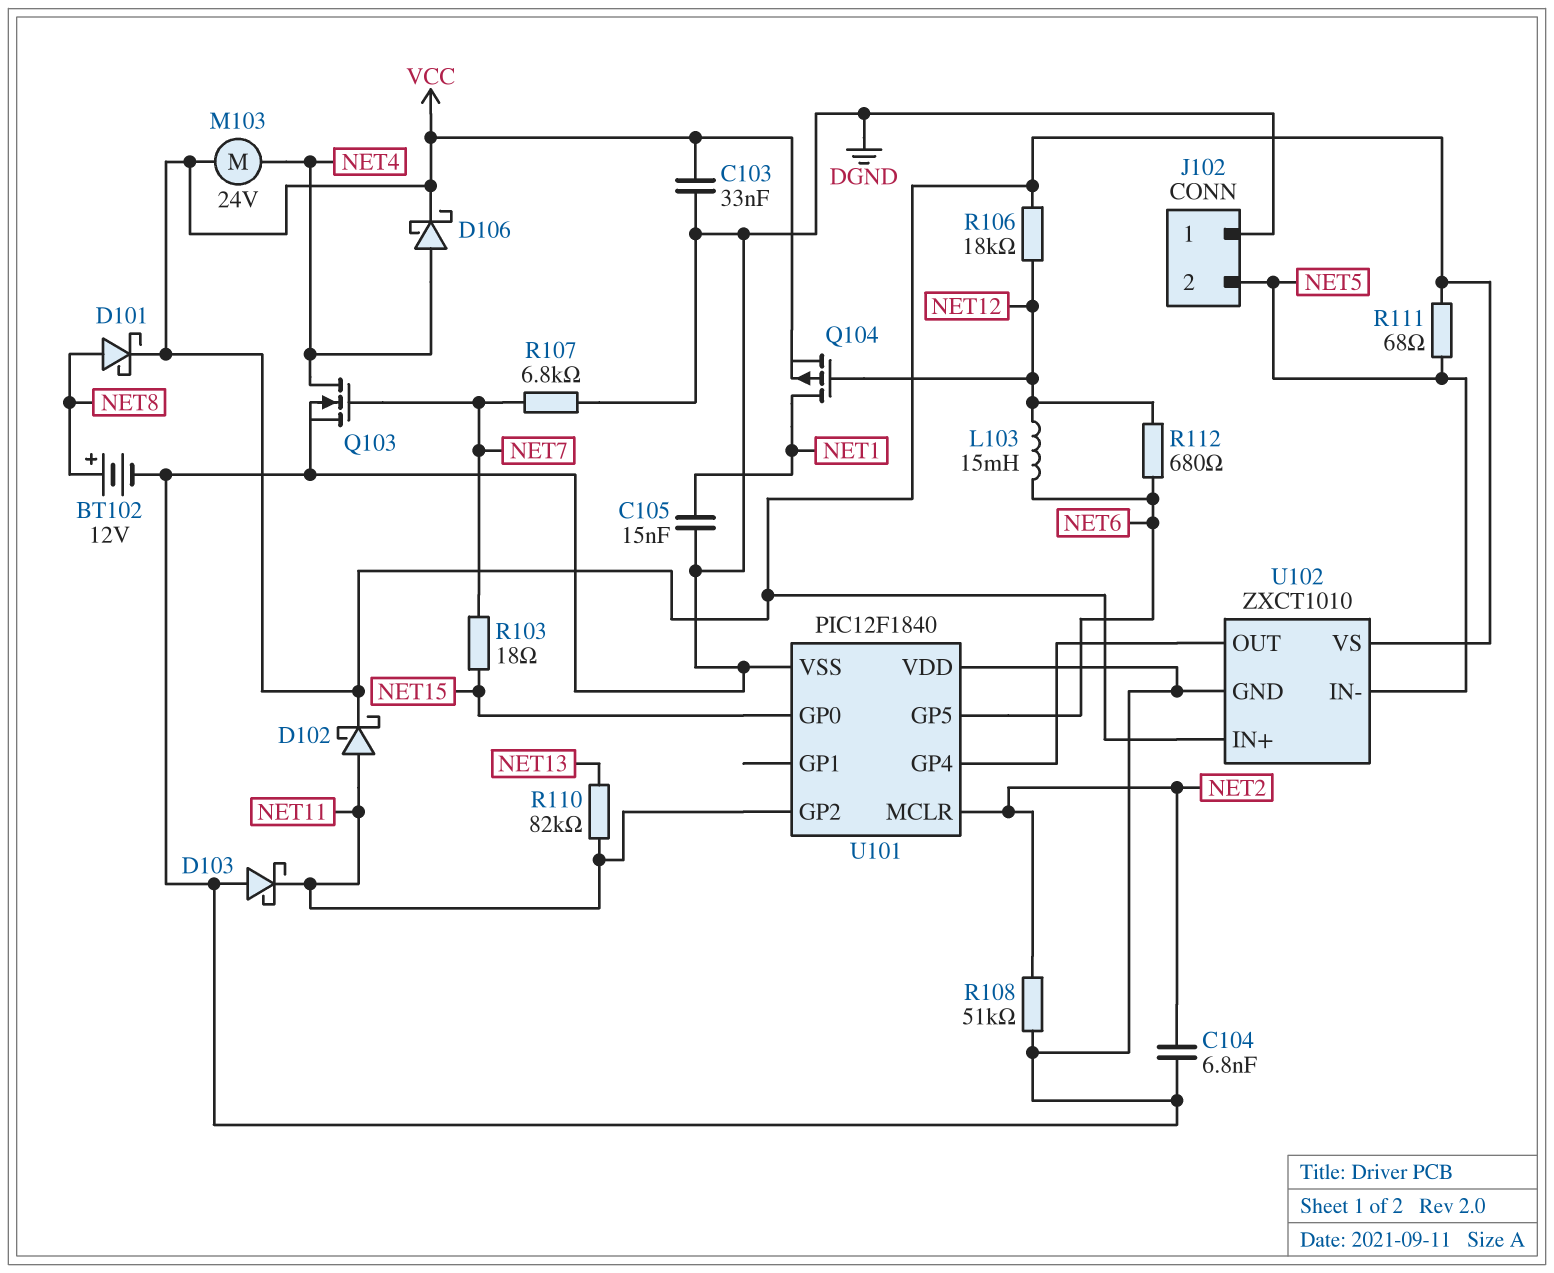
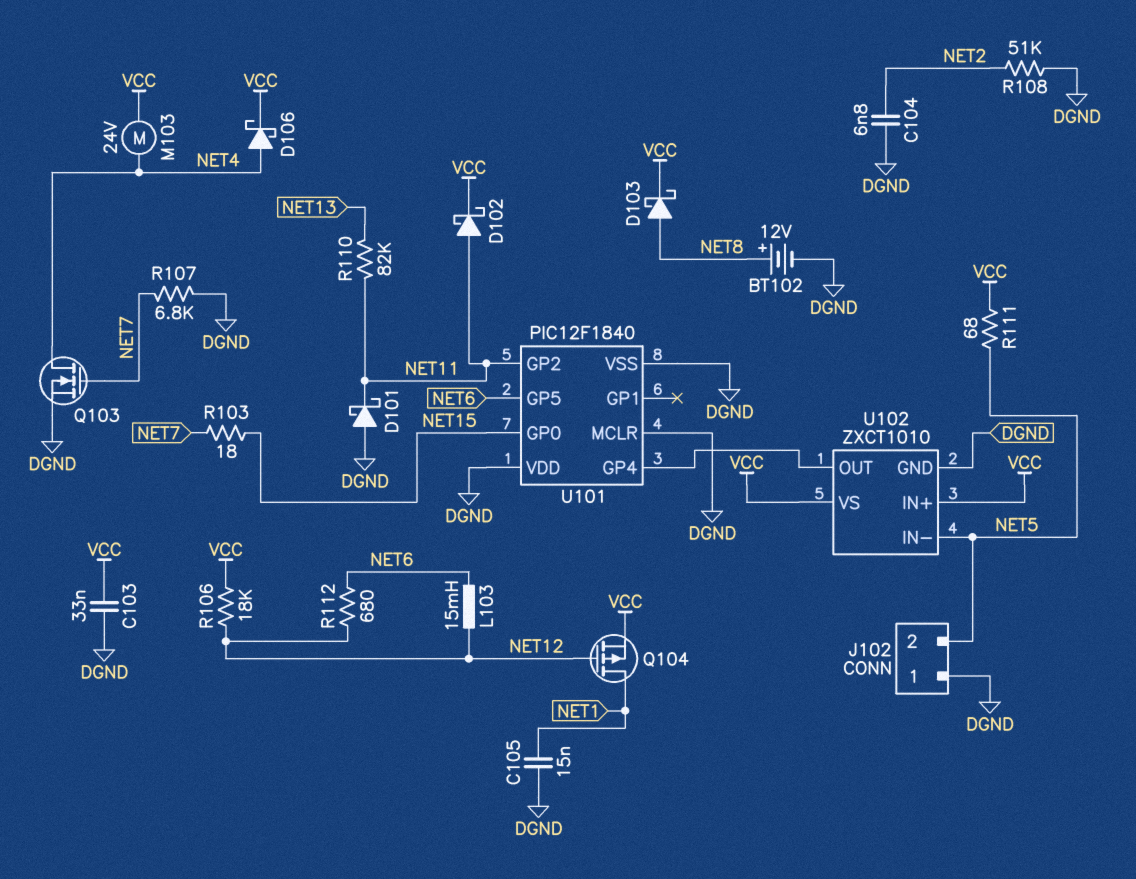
D101: schottky (A NET8, K VCC) -> schottky (A DGND, K NET11)
D103: schottky (A DGND, K NET11) -> schottky (A NET8, K VCC)
U101 pin MCLR: NET2 -> DGND

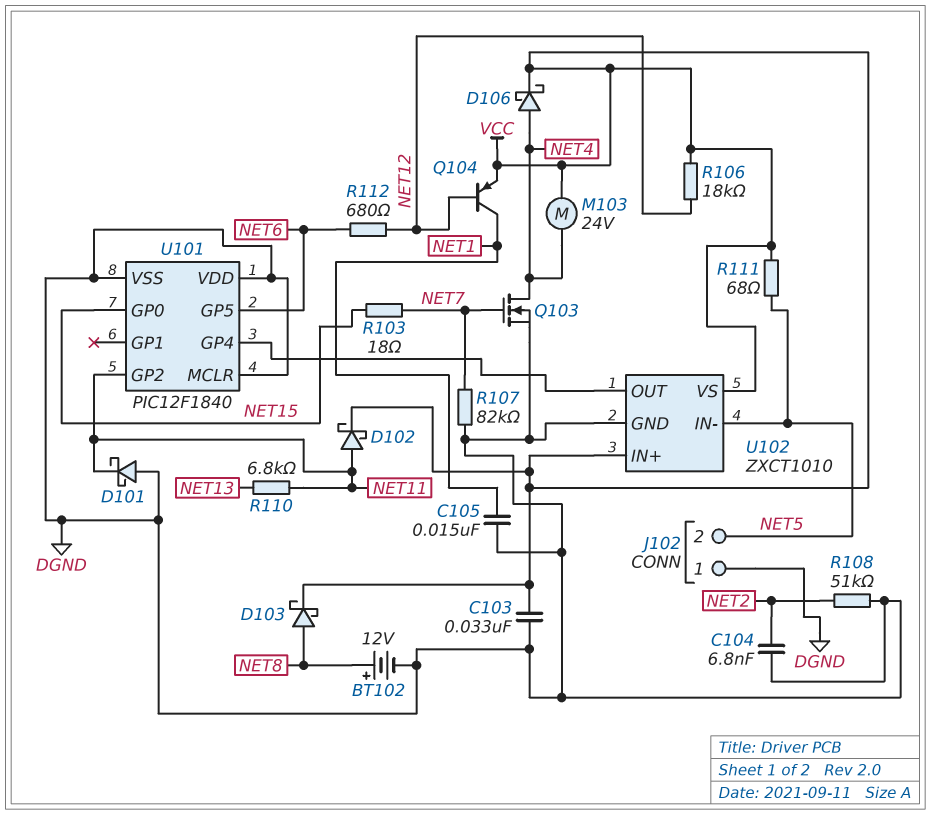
L103: 15mH (NET6, NET12) -> none
Q104: PMOS (G NET12, D NET1, S VCC) -> PNP (B NET12, C NET1, E VCC)
R107: 6.8k (DGND, NET7) -> 82k (DGND, NET7)
R110: 82k (NET11, NET13) -> 6.8k (NET11, NET13)

